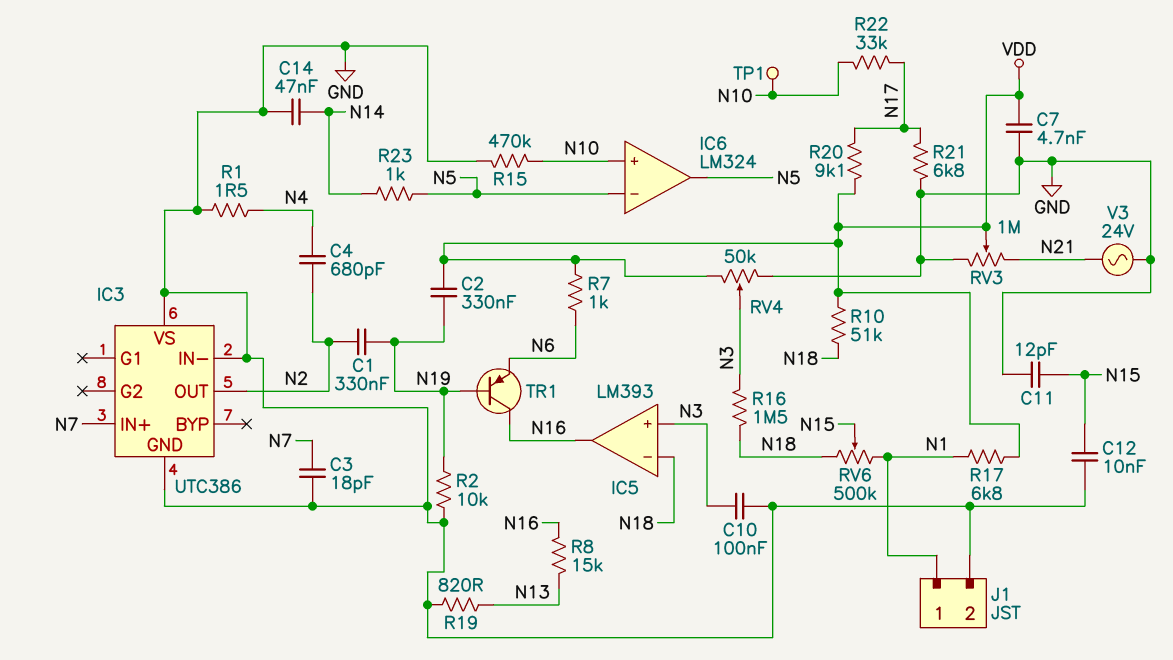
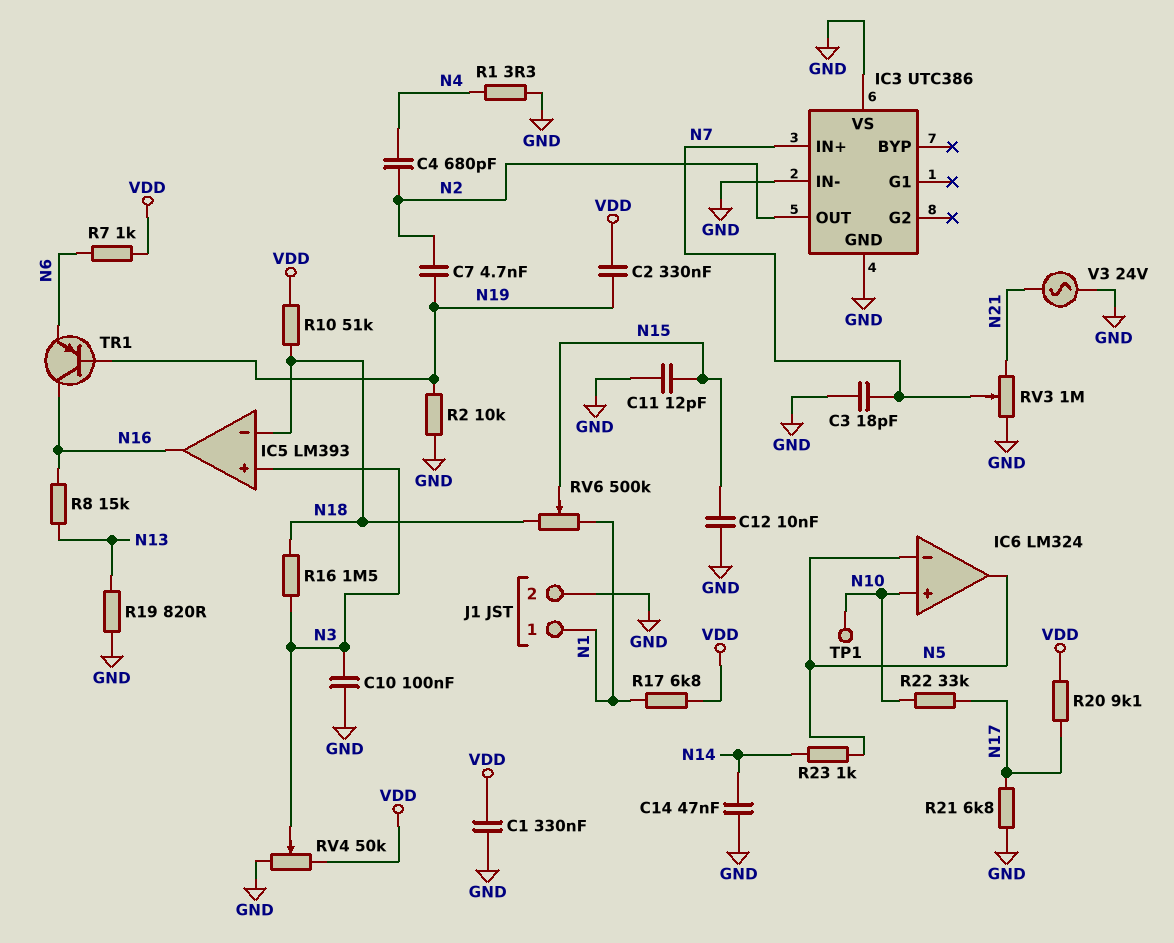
C1: 330nF (N2, N19) -> 330nF (GND, VDD)
C7: 4.7nF (GND, VDD) -> 4.7nF (N2, N19)
R1: 1.5 (GND, N4) -> 3.3 (GND, N4)
R15: 470k (GND, N10) -> none
RV3: 1M (GND, N21, wiper VDD) -> 1M (GND, N21, wiper N7)

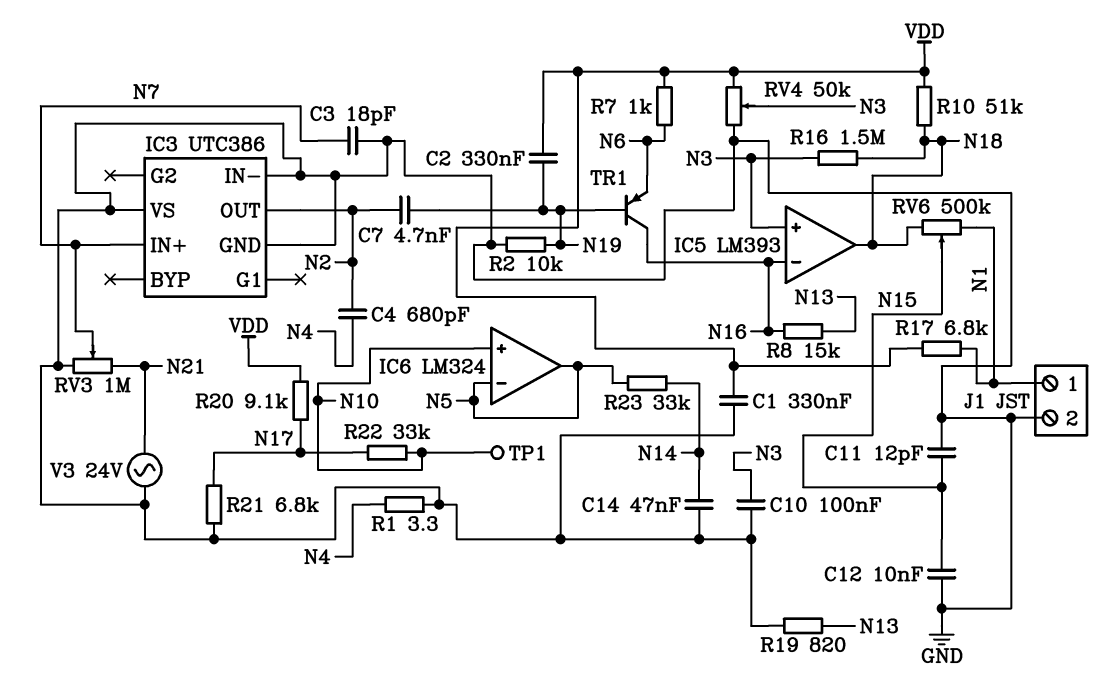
IC5 pin in-: N18 -> N16
IC5 pin out: N16 -> N18
R23: 1k (N5, N14) -> 33k (N5, N14)

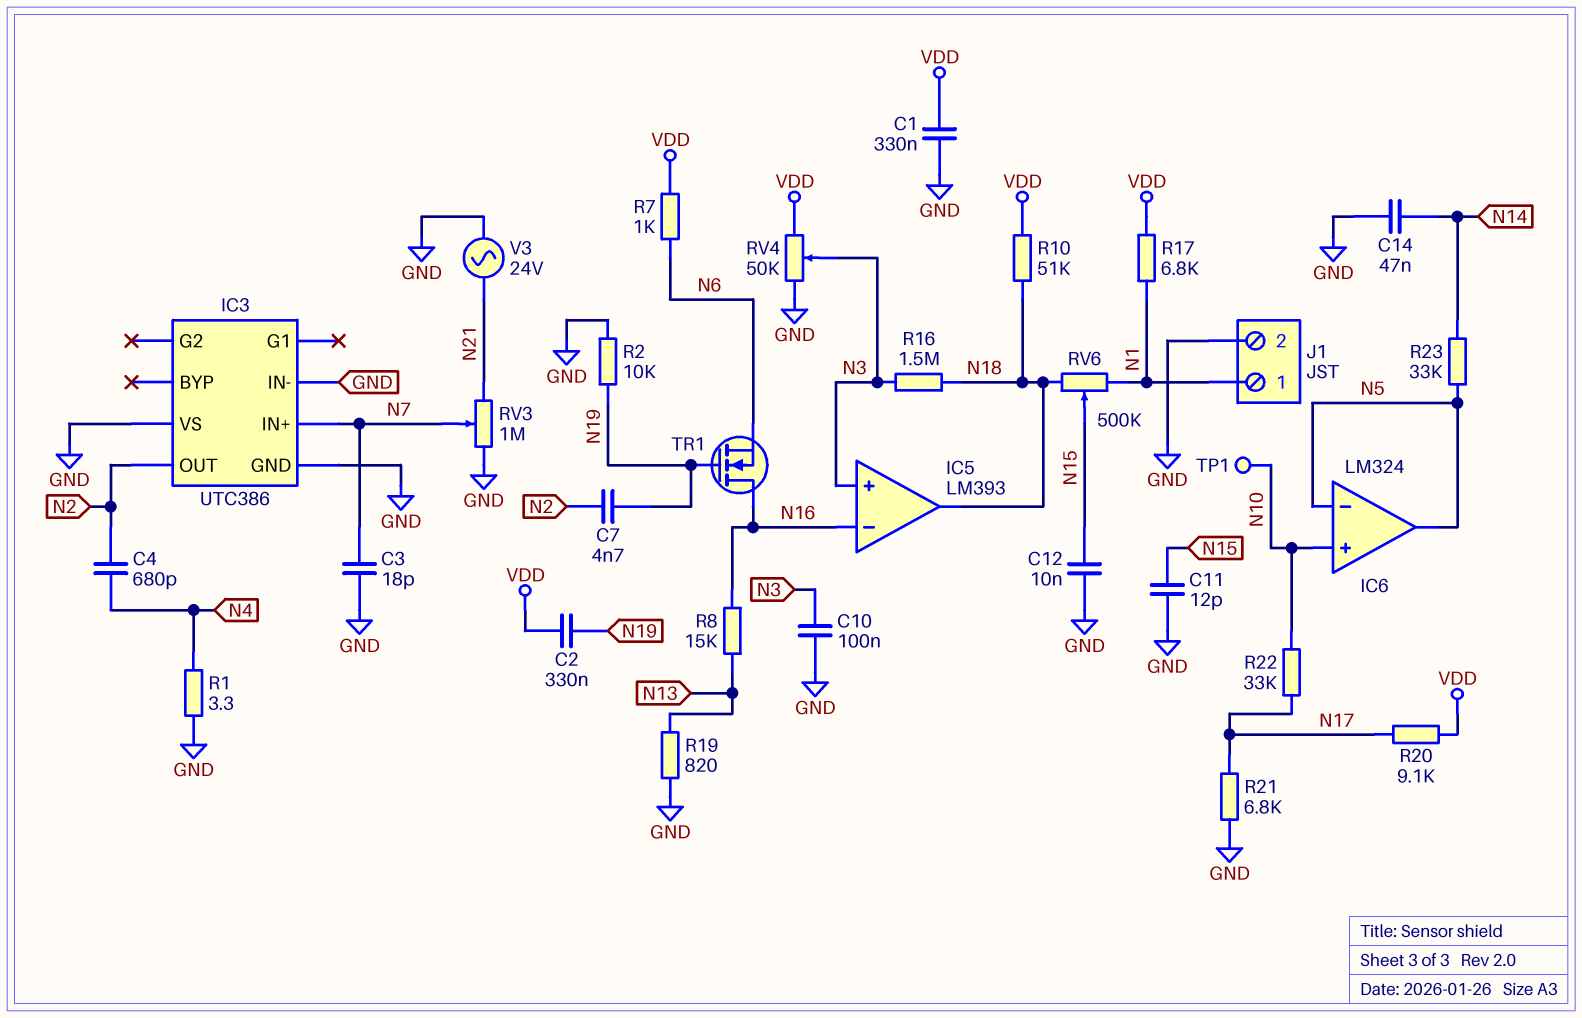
TR1: PNP (B N19, C N16, E N6) -> NMOS (G N19, D N16, S N6)

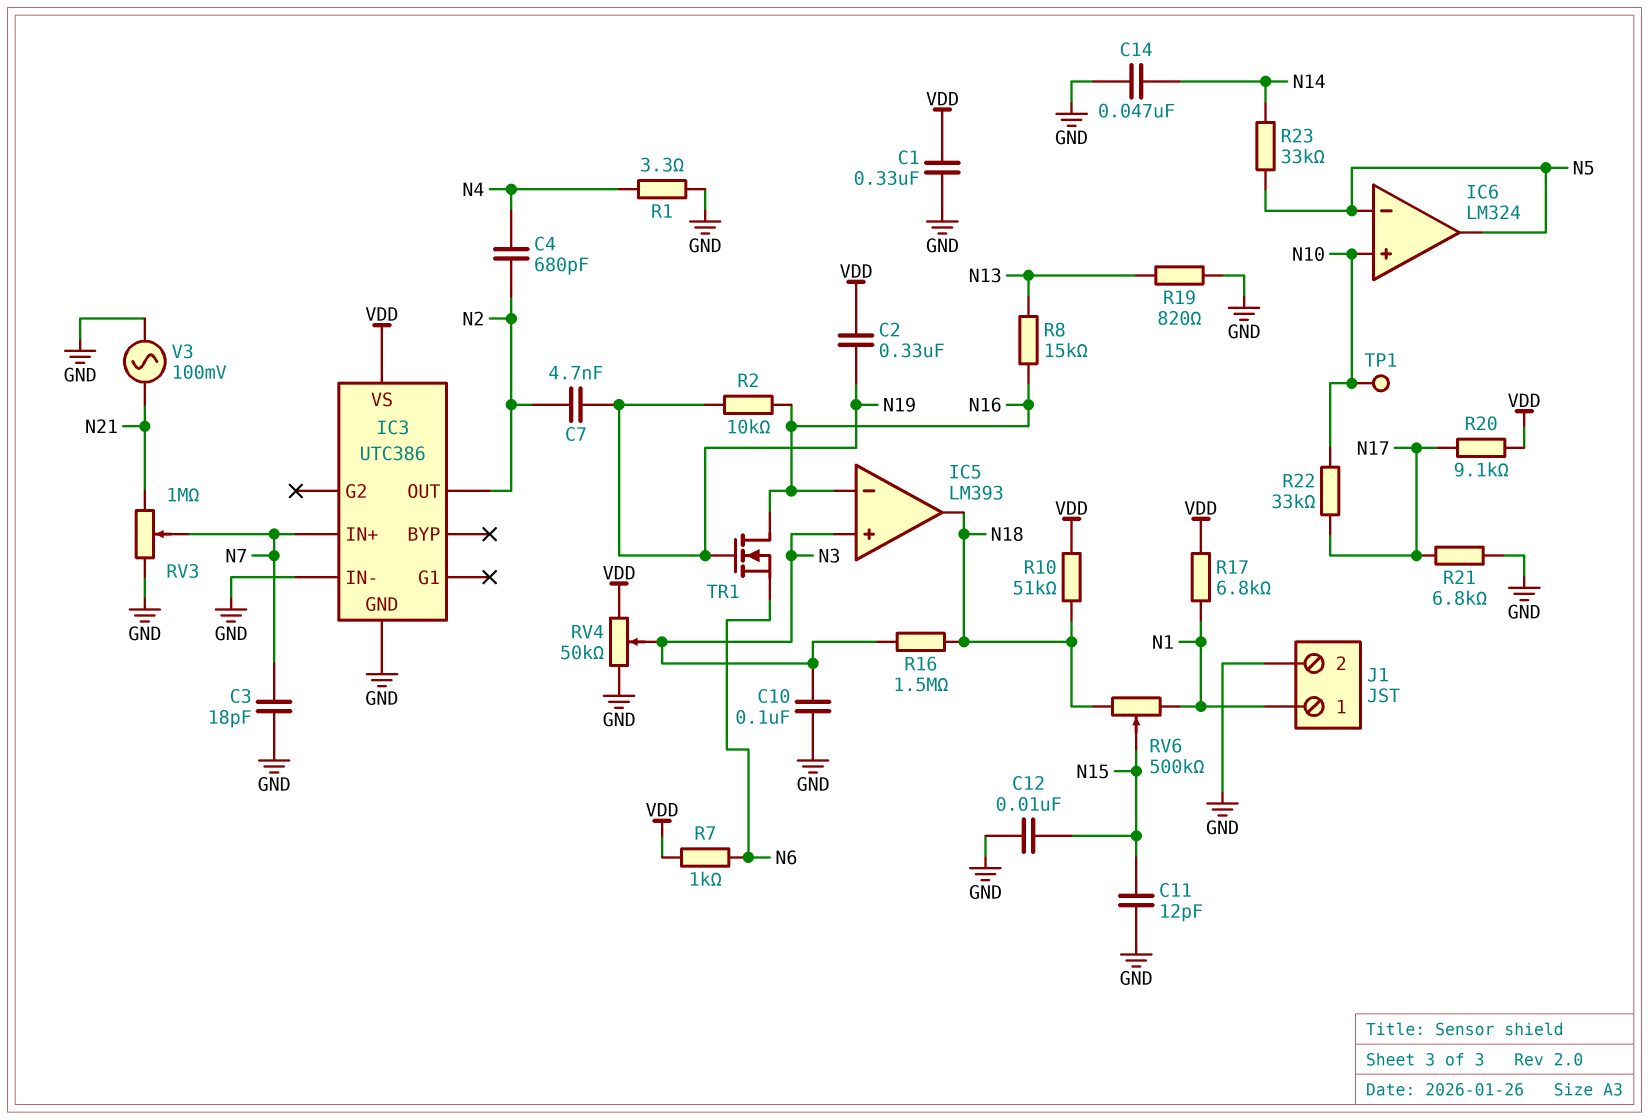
IC3 pin VS: GND -> VDD
R2: 10k (GND, N19) -> 10k (N16, N19)
V3: AC 24V (GND, N21) -> AC 100mV (GND, N21)

